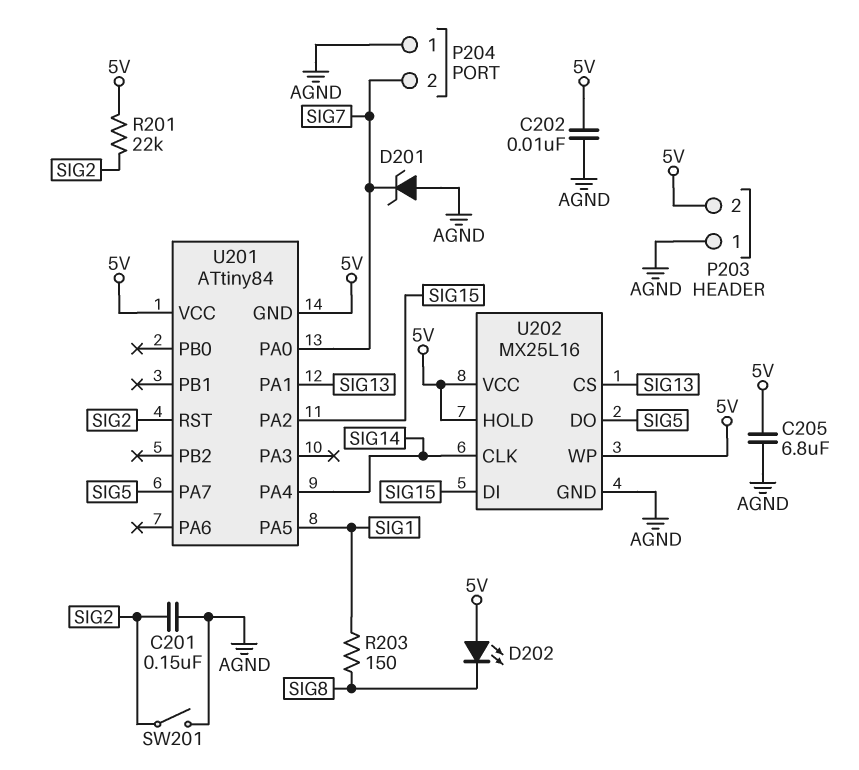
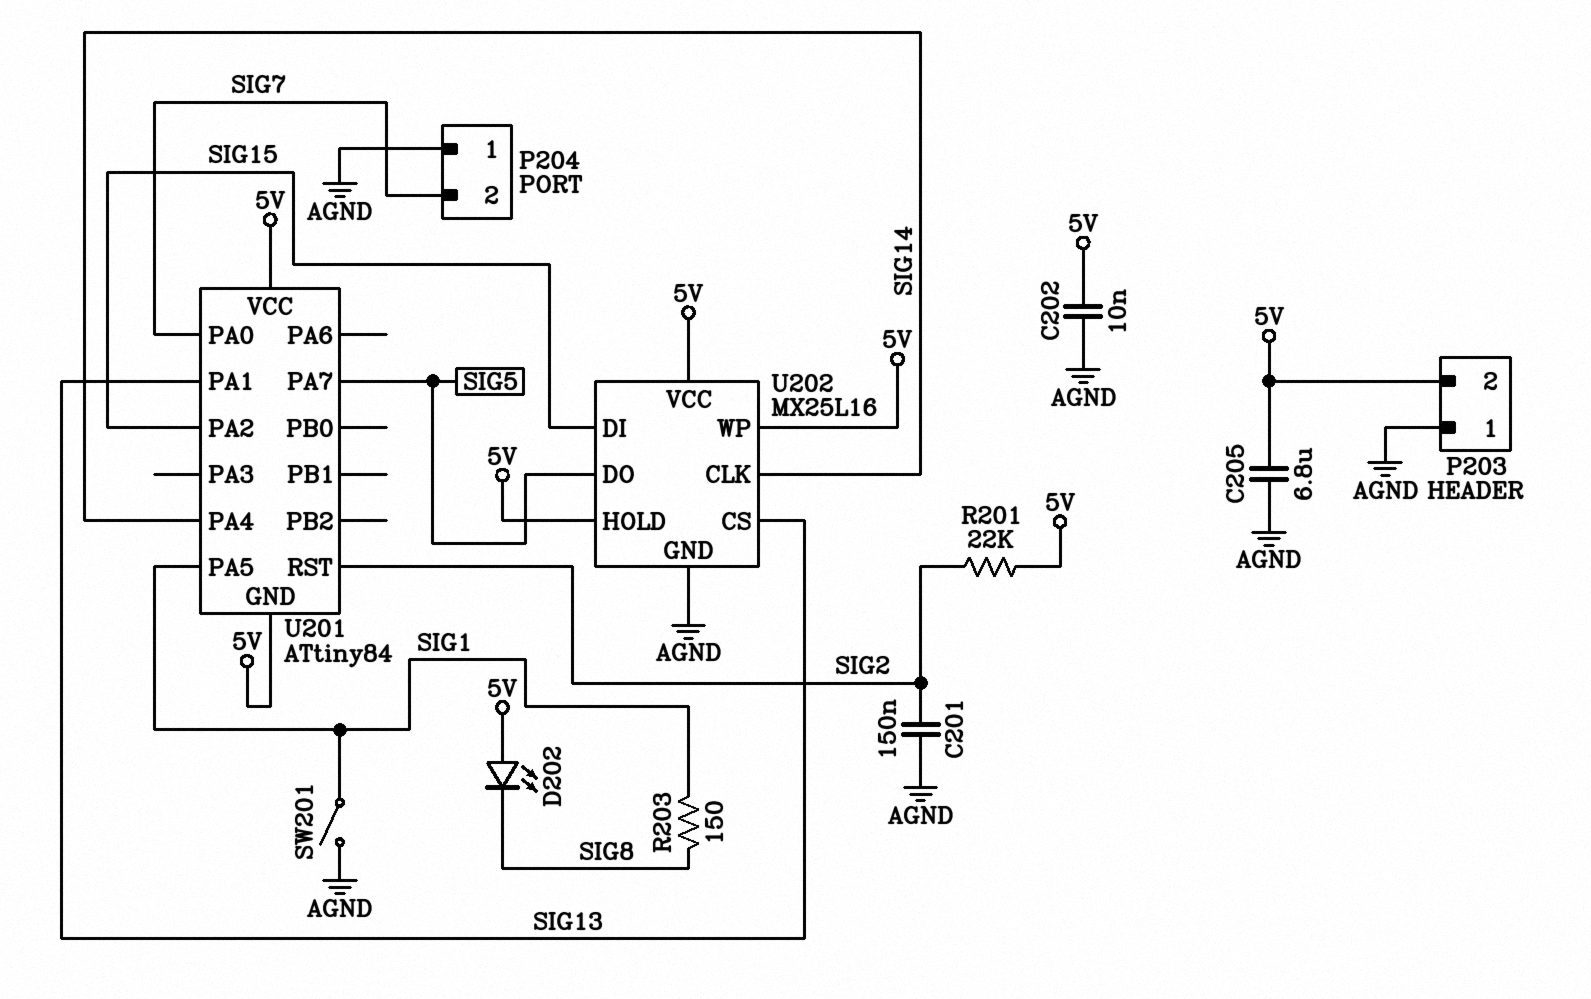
D201: zener (A AGND, K SIG7) -> none
SW201: switch (AGND, SIG2) -> switch (AGND, SIG1)

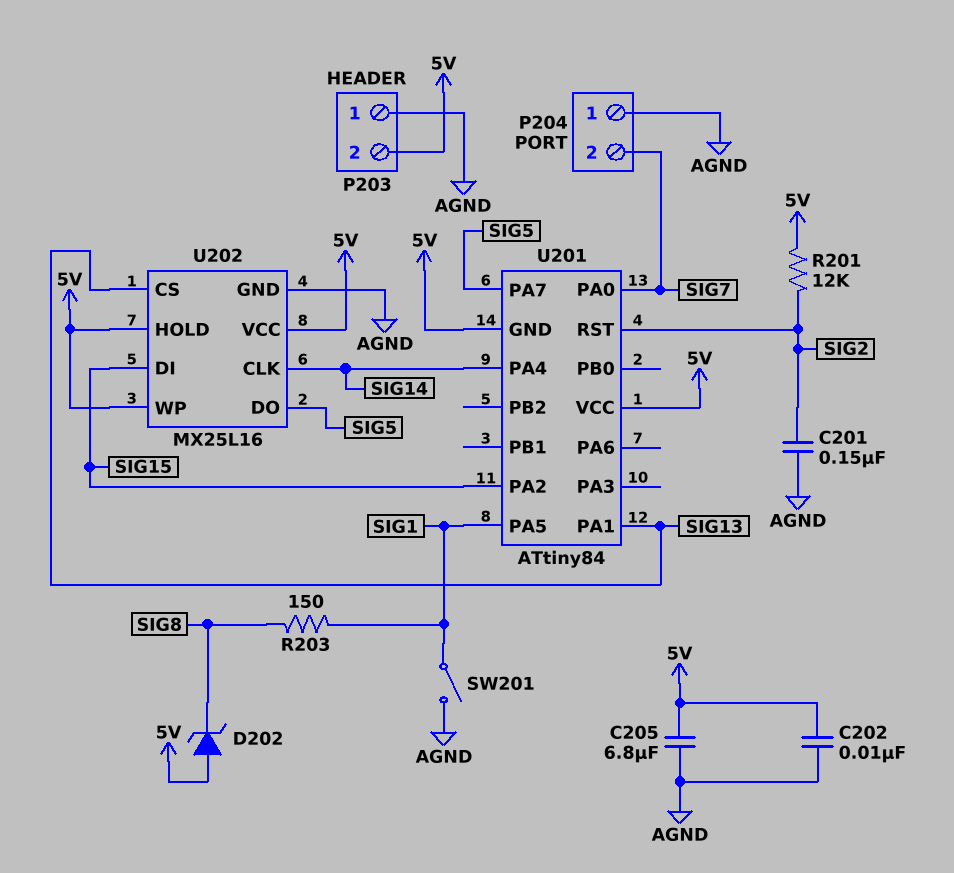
D202: LED (A 5V, K SIG8) -> zener (A 5V, K SIG8)
R201: 22k (5V, SIG2) -> 12k (5V, SIG2)

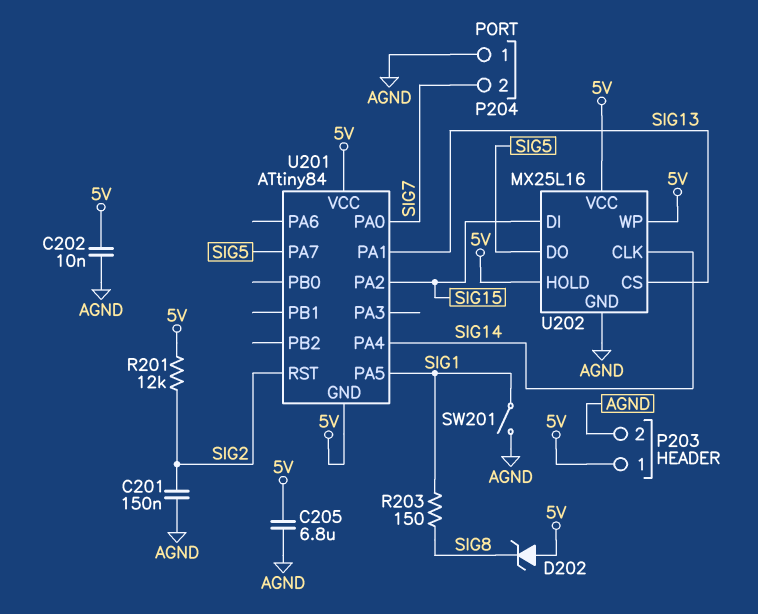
P203 pin 1: AGND -> 5V
P203 pin 2: 5V -> AGND

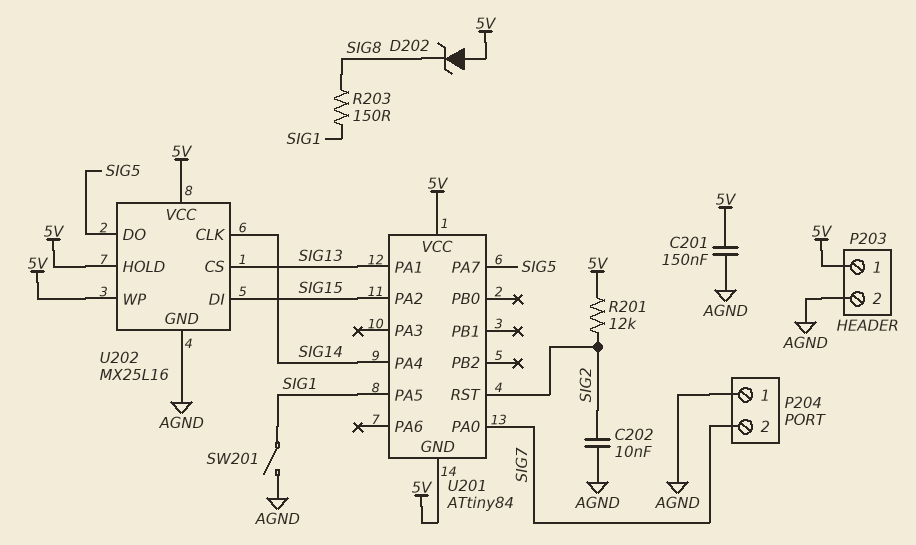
C201: 150nF (AGND, SIG2) -> 150nF (5V, AGND)
C202: 10nF (5V, AGND) -> 10nF (AGND, SIG2)
C205: 6.8uF (5V, AGND) -> none

